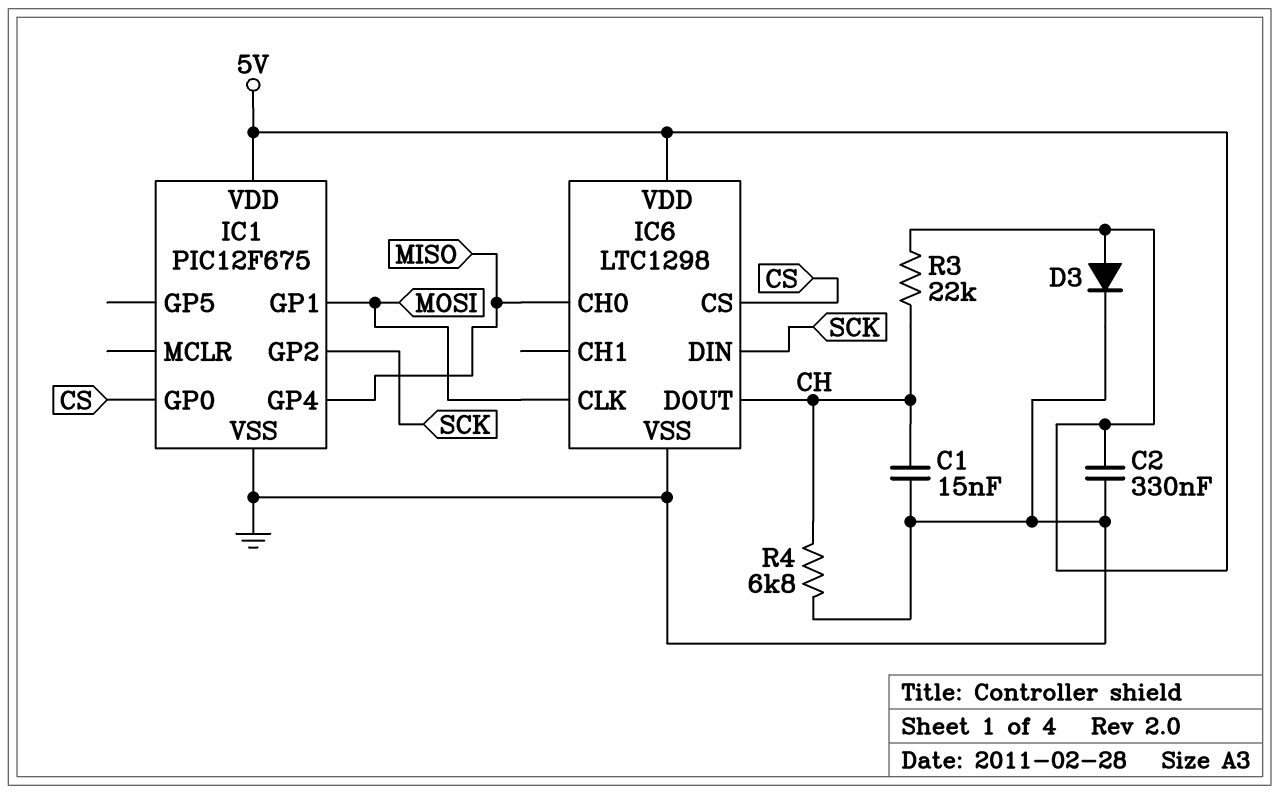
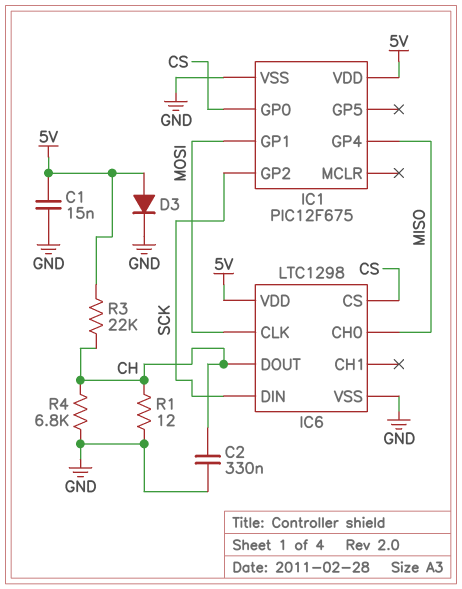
C1: 15nF (CH, GND) -> 15nF (5V, GND)
C2: 330nF (5V, GND) -> 330nF (CH, GND)
R1: none -> 12 (CH, GND)

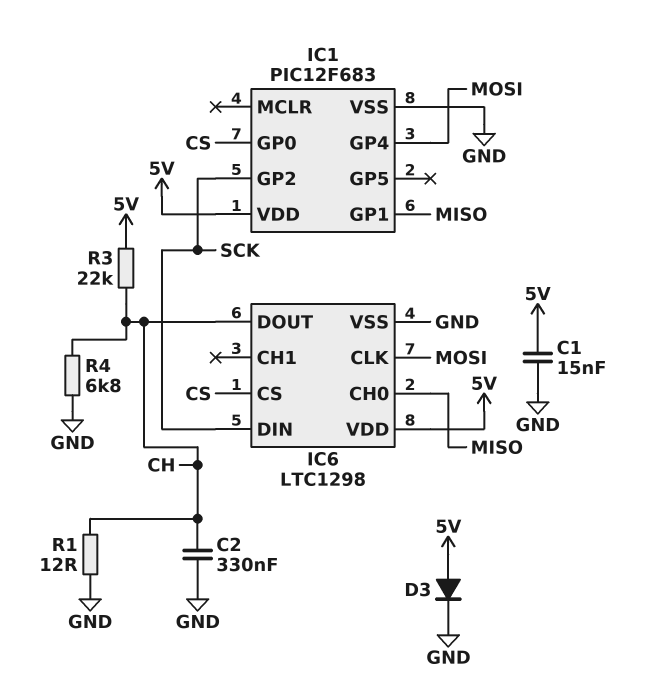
IC1: PIC12F675 -> PIC12F683
IC1 pin GP1: MOSI -> MISO
IC1 pin GP4: MISO -> MOSI

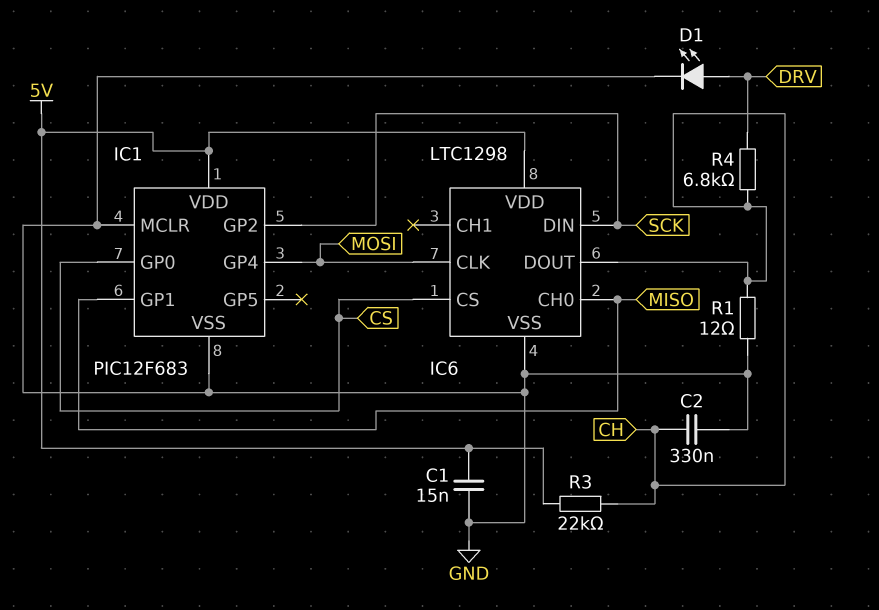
D1: none -> LED (A DRV, K GND)
D3: diode (A 5V, K GND) -> none
IC1 pin MCLR: none -> GND
R4: 6.8k (CH, GND) -> 6.8k (CH, DRV)

